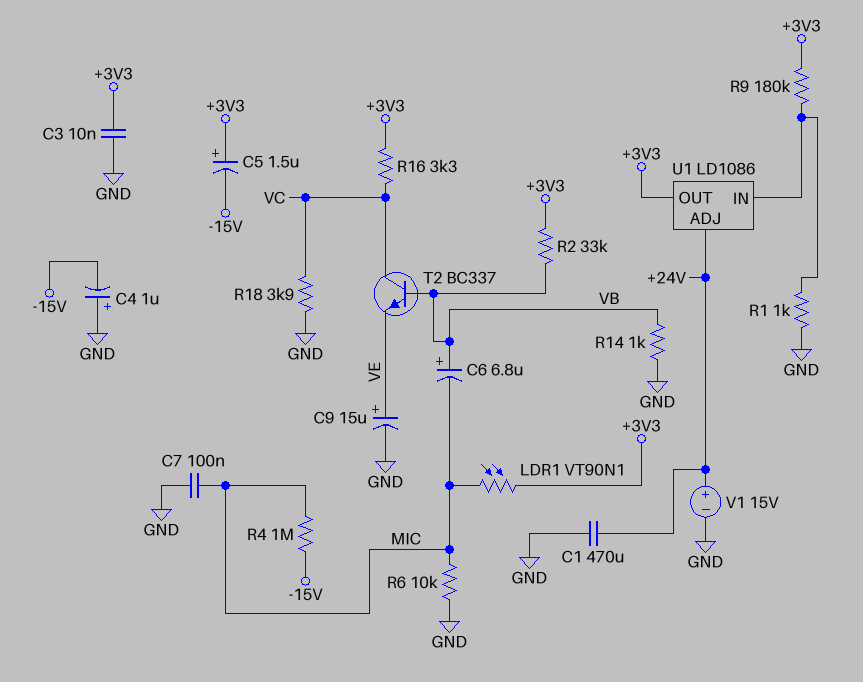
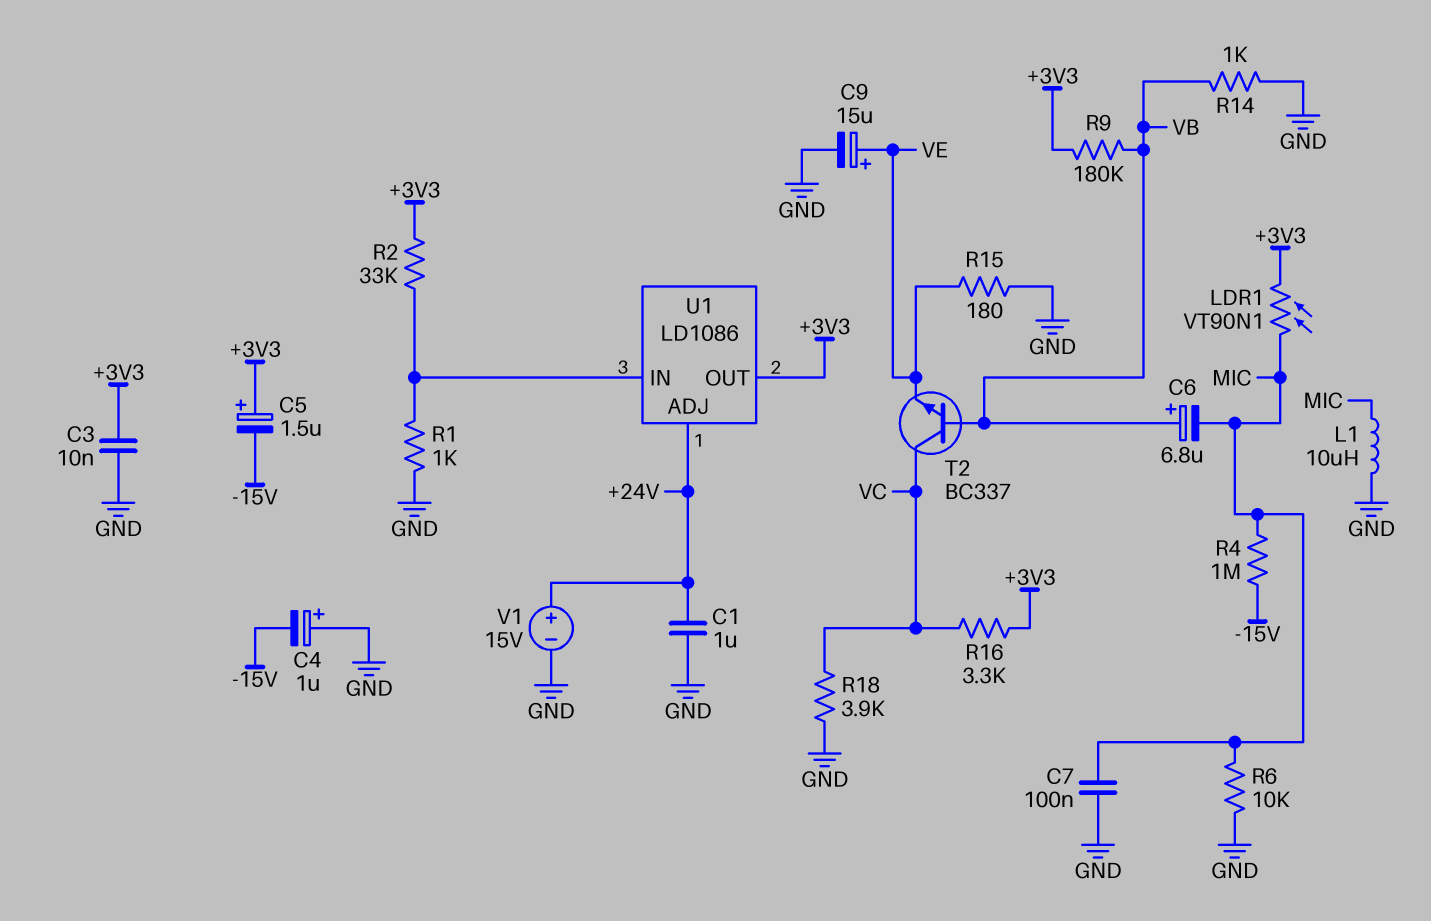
C1: 470uF (+24V, GND) -> 1uF (+24V, GND)
L1: none -> 10uH (GND, MIC)
R2: 33k (+3V3, VB) -> 33k (+3V3, U1/IN)
R9: 180k (+3V3, U1/IN) -> 180k (+3V3, VB)
R15: none -> 180 (GND, VE)

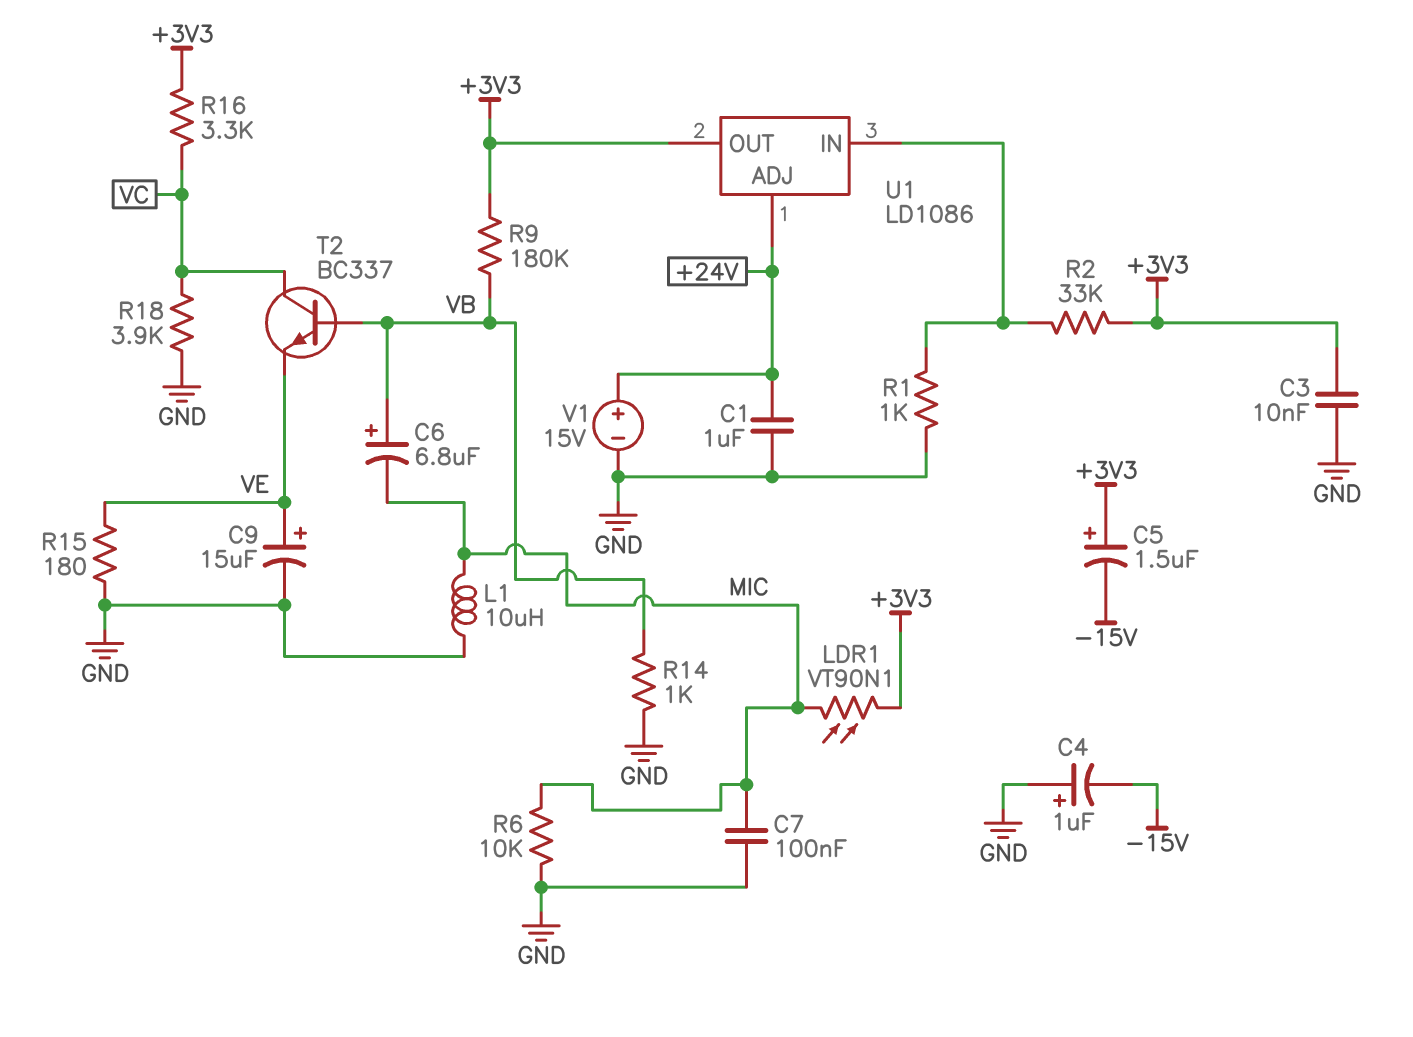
R4: 1M (-15V, MIC) -> none

